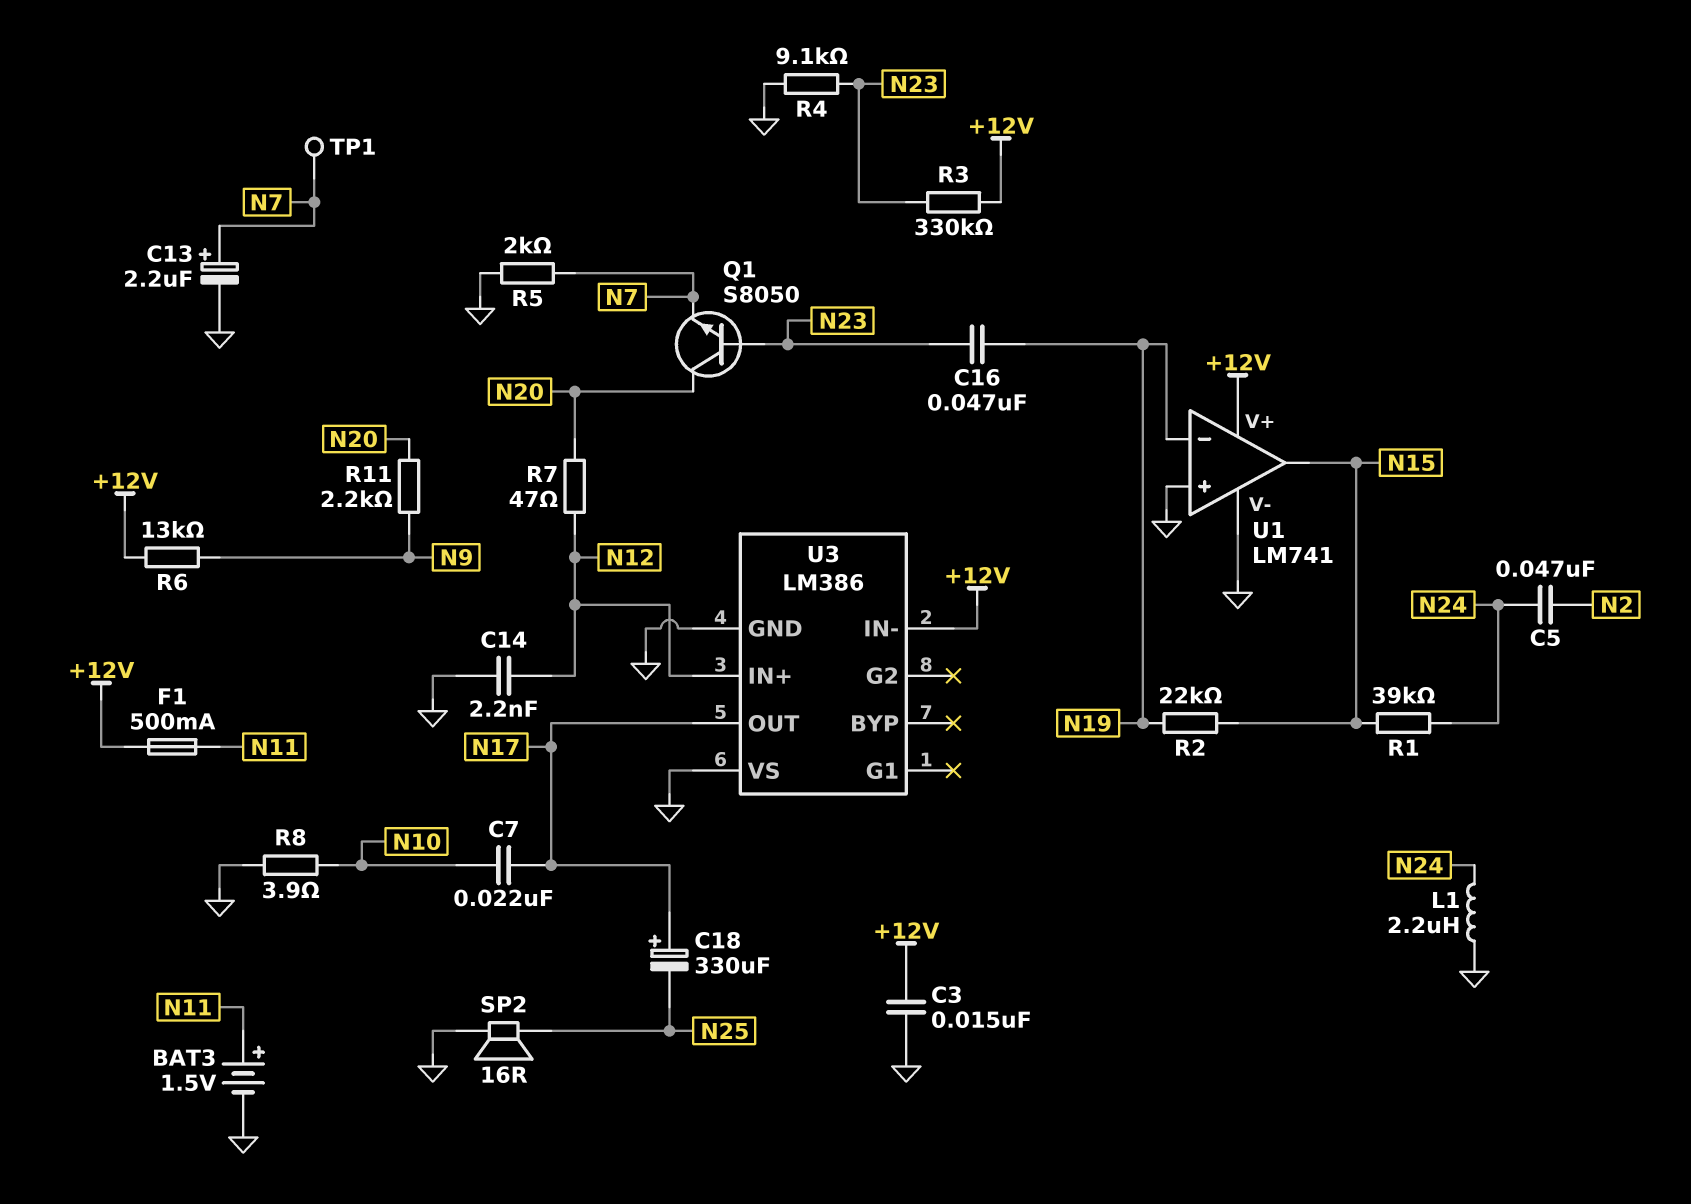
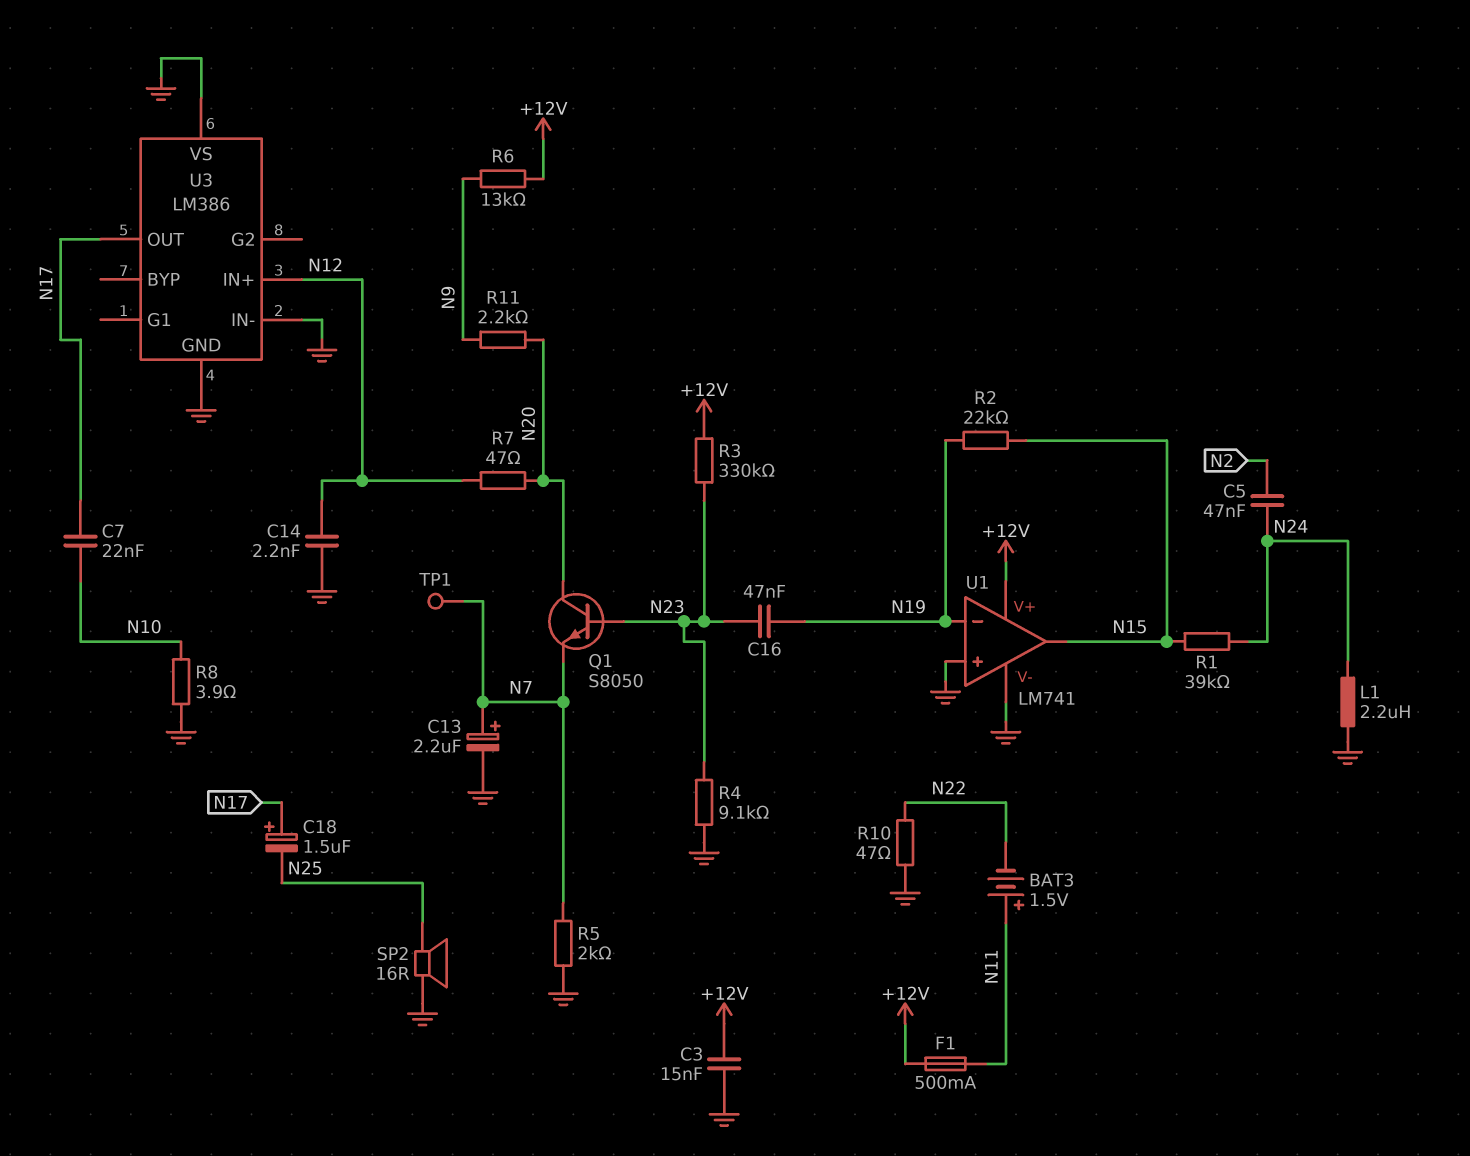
BAT3: 1.5V (plus N11, minus GND) -> 1.5V (plus N11, minus N22)
C18: 330uF (plus N17, minus N25) -> 1.5uF (plus N17, minus N25)
R10: none -> 47 (GND, N22)
U3 pin IN-: +12V -> GND

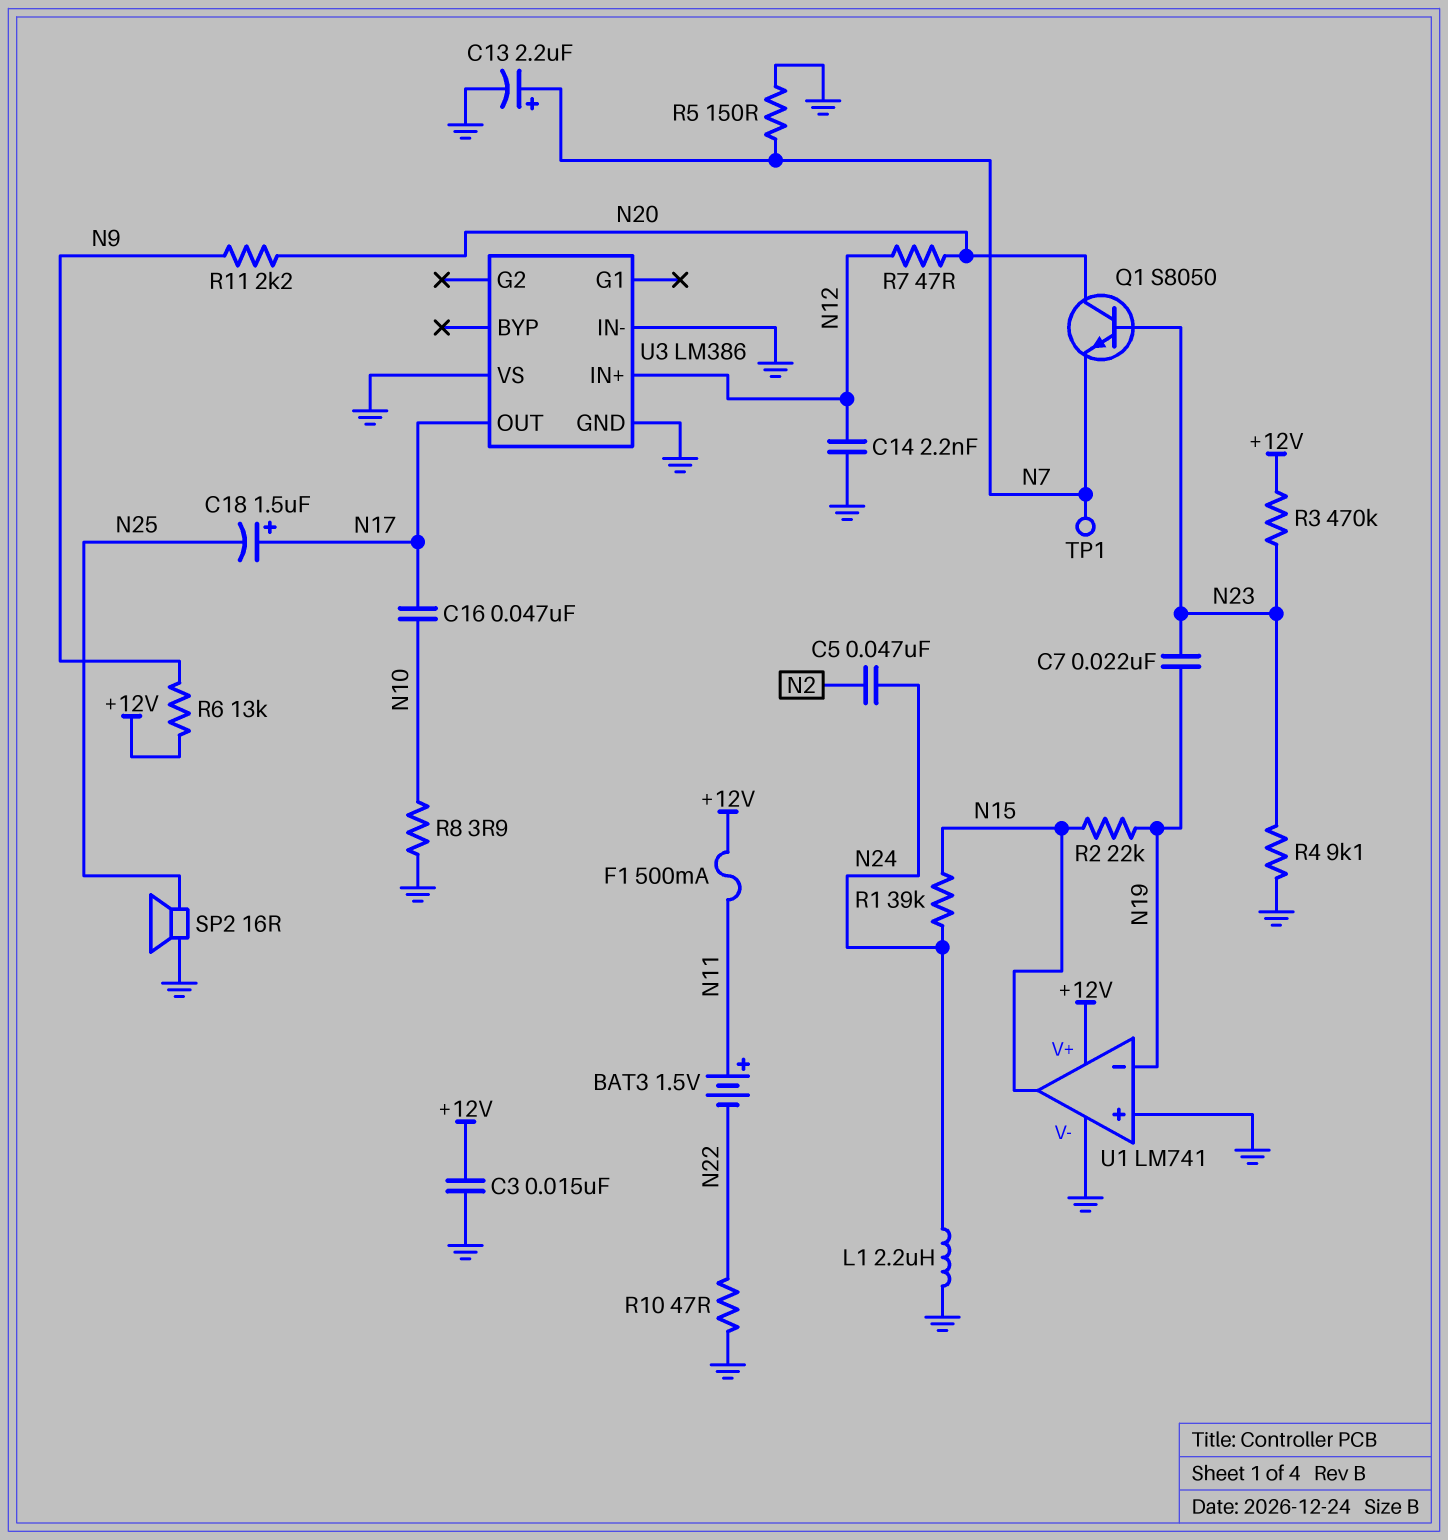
C7: 22nF (N10, N17) -> 22nF (N19, N23)
C16: 47nF (N19, N23) -> 47nF (N10, N17)
R3: 330k (+12V, N23) -> 470k (+12V, N23)
R5: 2k (GND, N7) -> 150 (GND, N7)

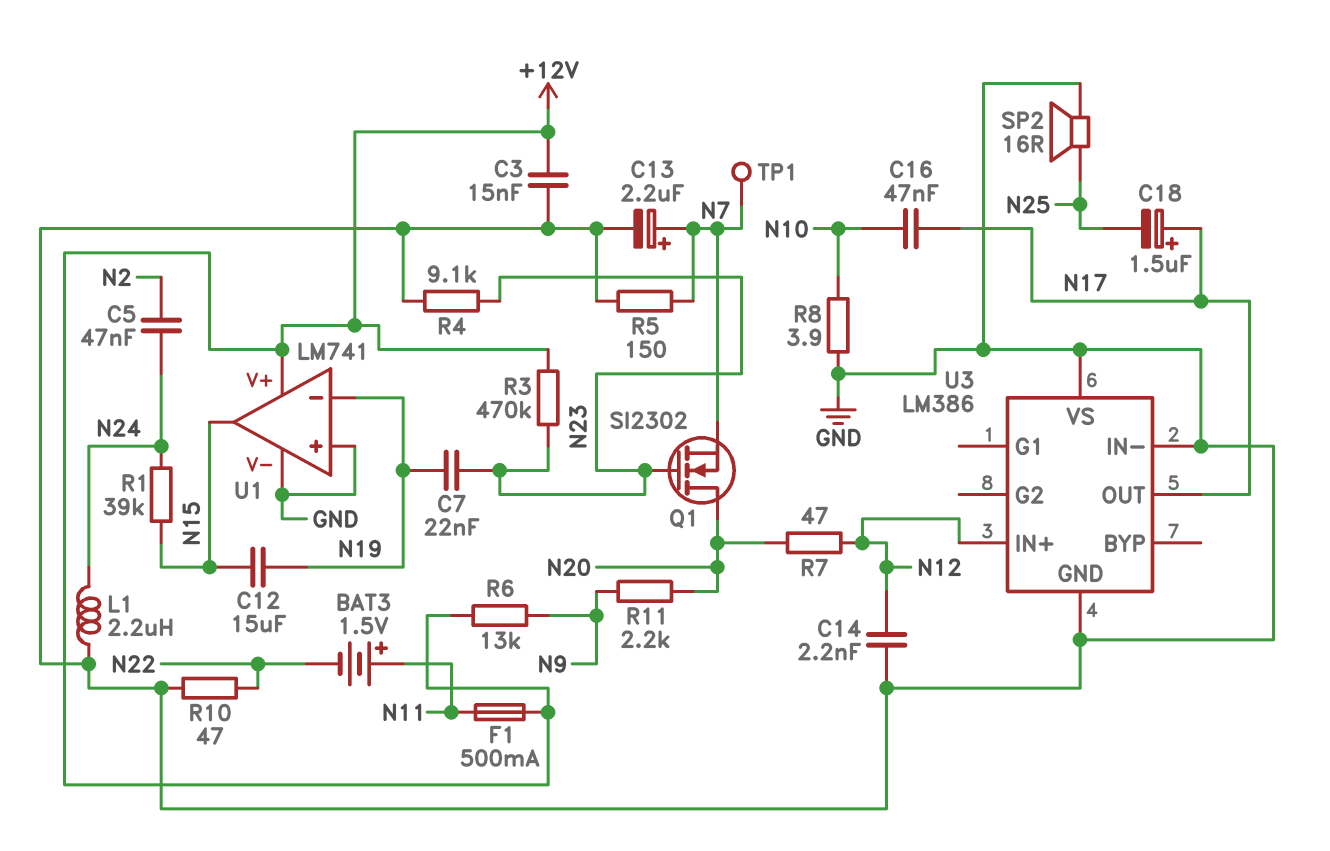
C12: none -> 15uF (N15, N19)
Q1: NPN S8050 (B N23, C N20, E N7) -> NMOS SI2302 (G N23, D N20, S N7)
R2: 22k (N15, N19) -> none

